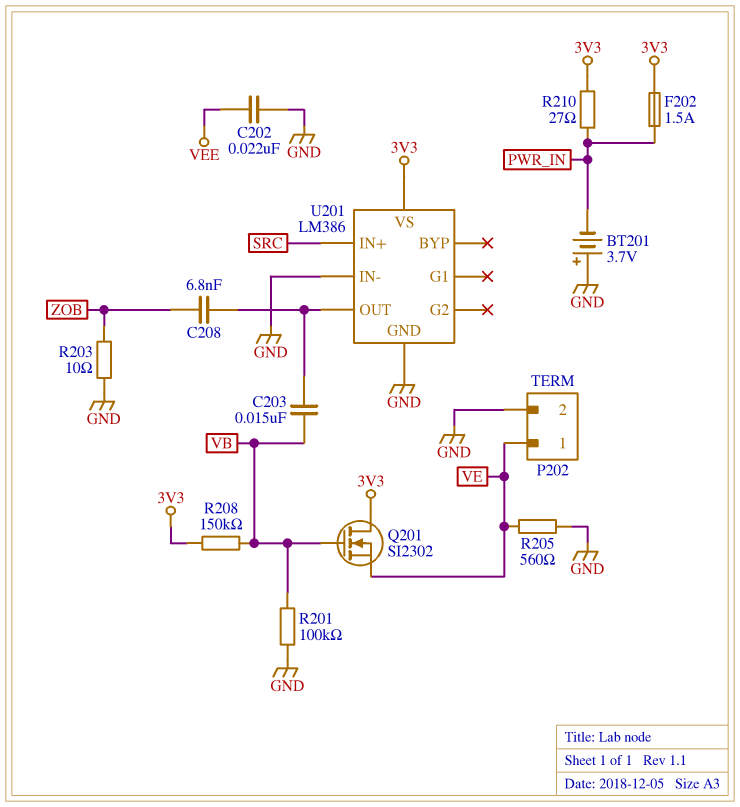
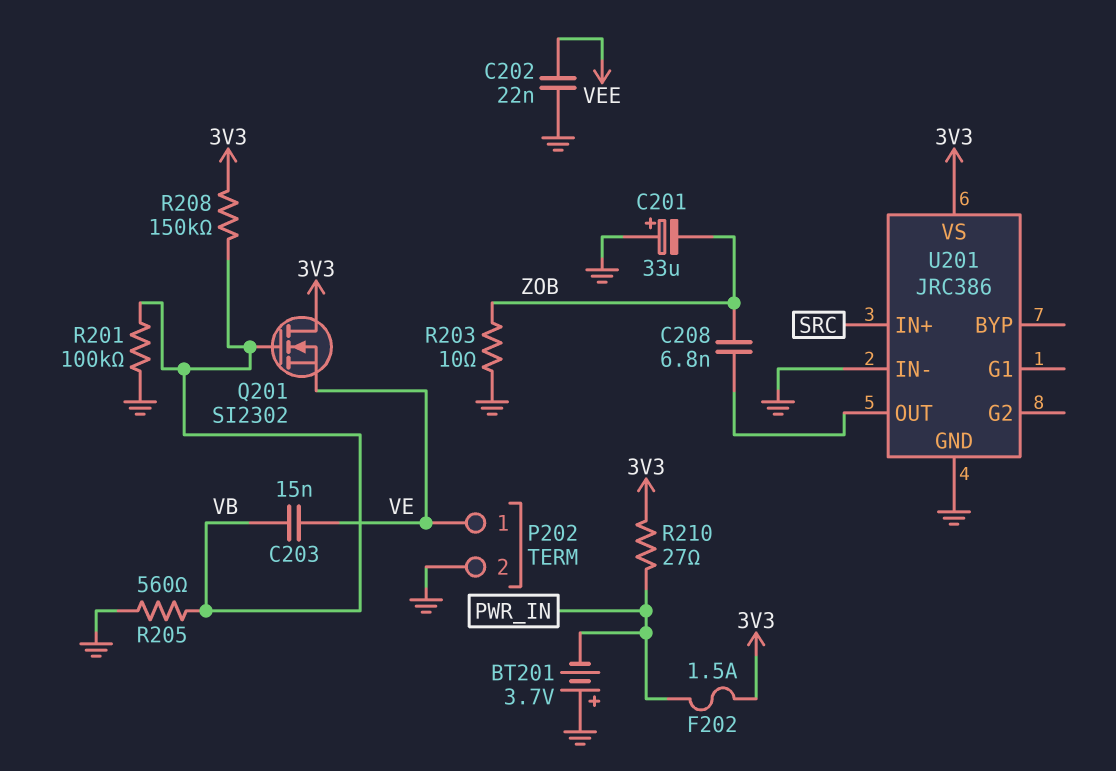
C201: none -> 33uF (plus GND, minus ZOB)
C203: 15nF (U201/OUT, VB) -> 15nF (VB, VE)
R205: 560 (GND, VE) -> 560 (GND, VB)
U201: LM386 -> JRC386

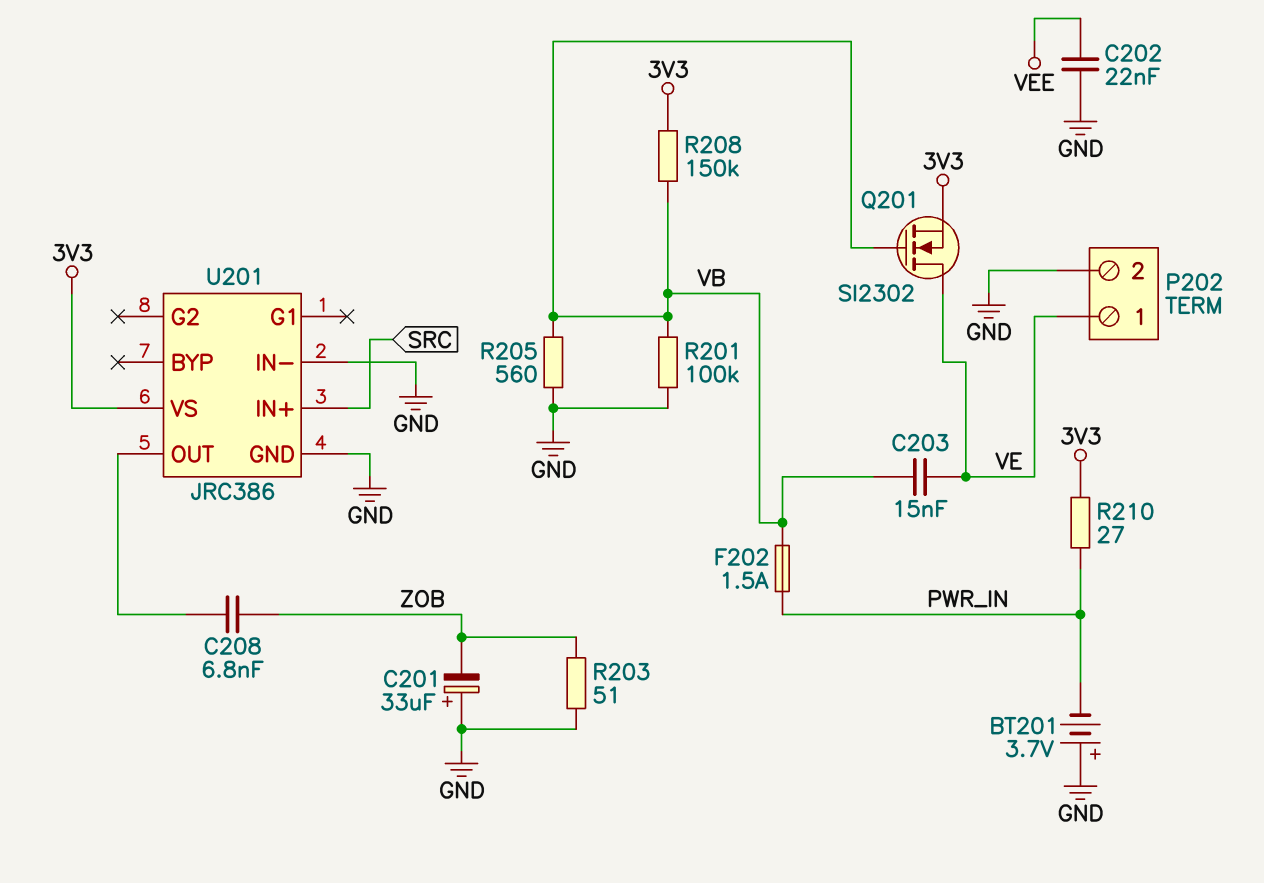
F202: 1.5A (3V3, PWR_IN) -> 1.5A (PWR_IN, VB)
Q201: NMOS SI2302 (G VB, D 3V3, S VE) -> NMOS SI2302 (G VB, D VE, S 3V3)
R203: 10 (GND, ZOB) -> 51 (GND, ZOB)

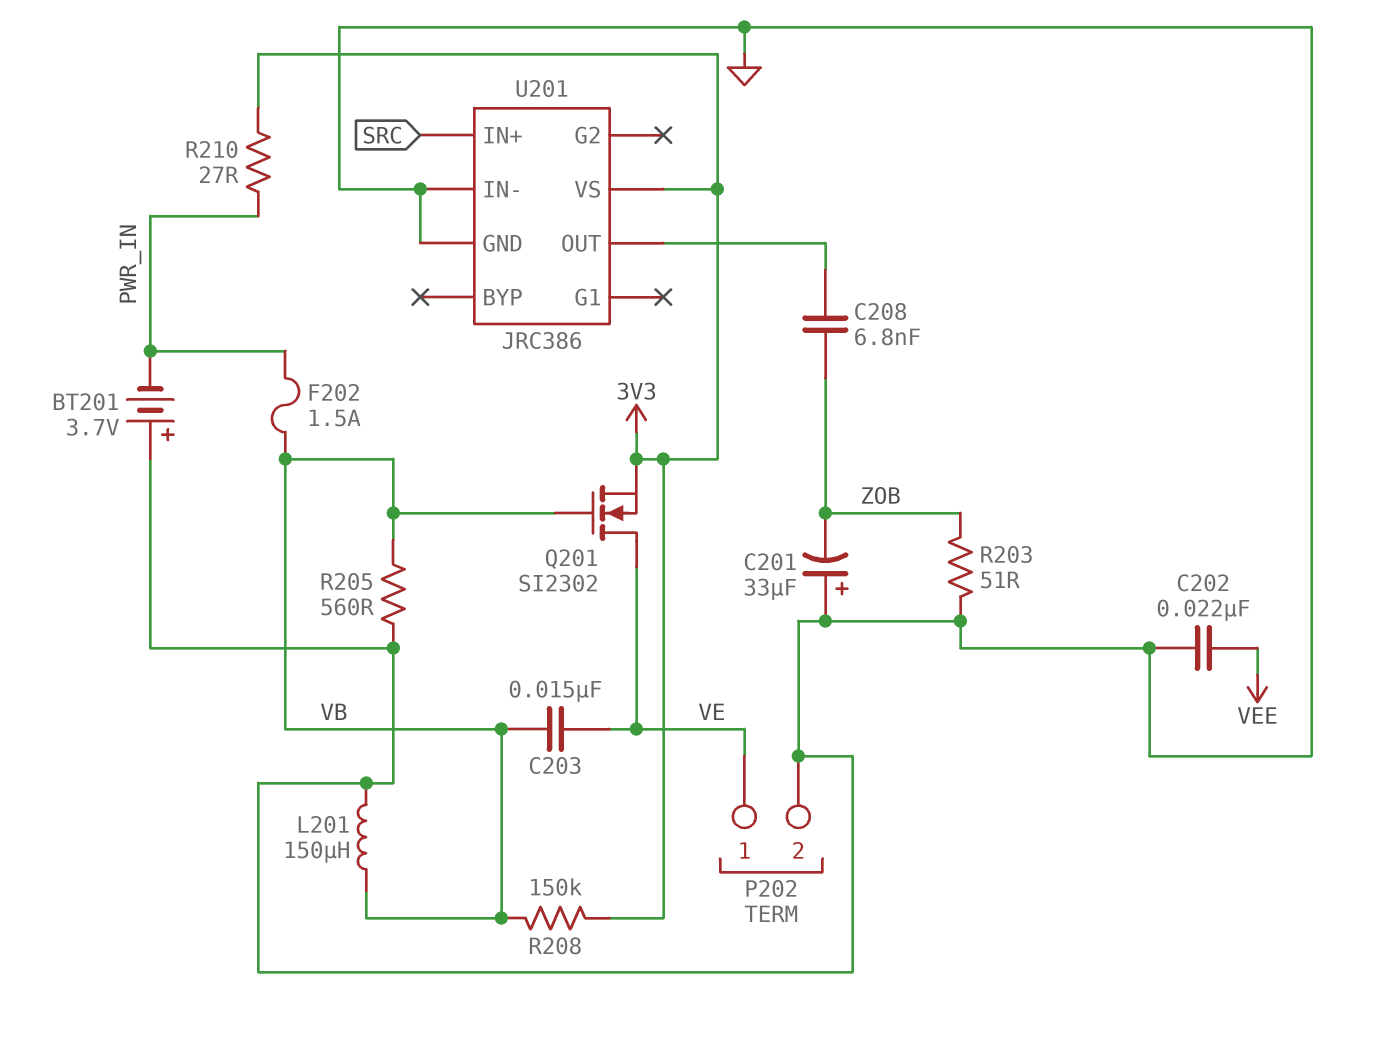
L201: none -> 150uH (GND, VB)
R201: 100k (GND, VB) -> none

